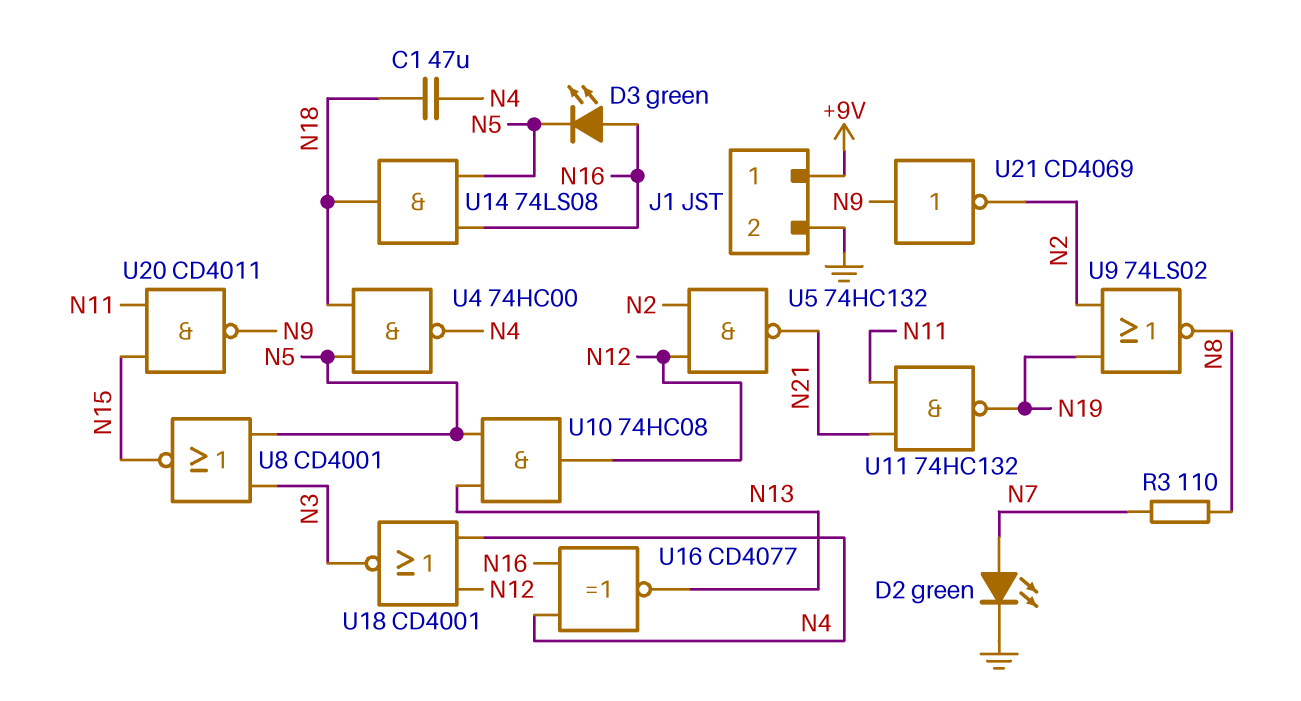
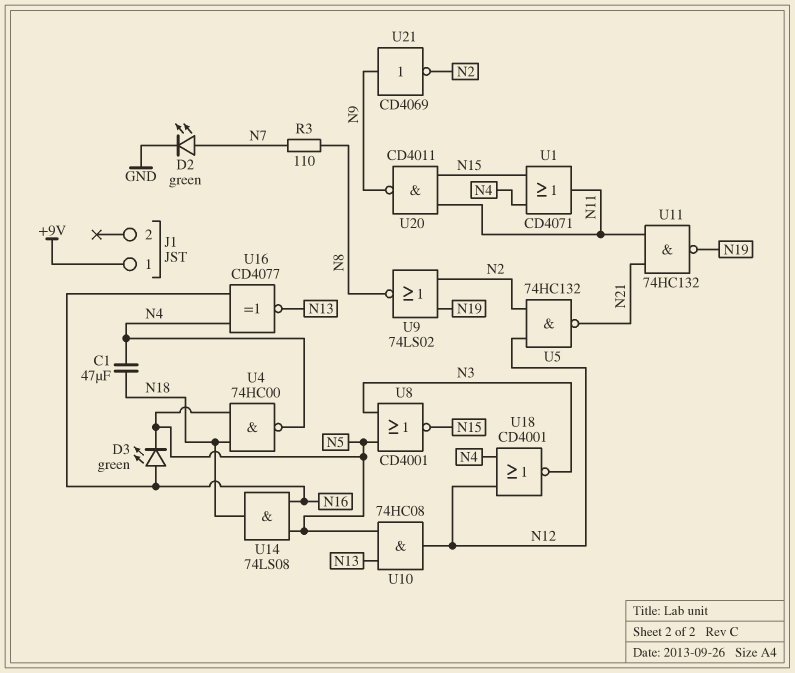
J1 pin 2: GND -> none
U1: none -> OR CD4071 (in N4, in N15, out N11)

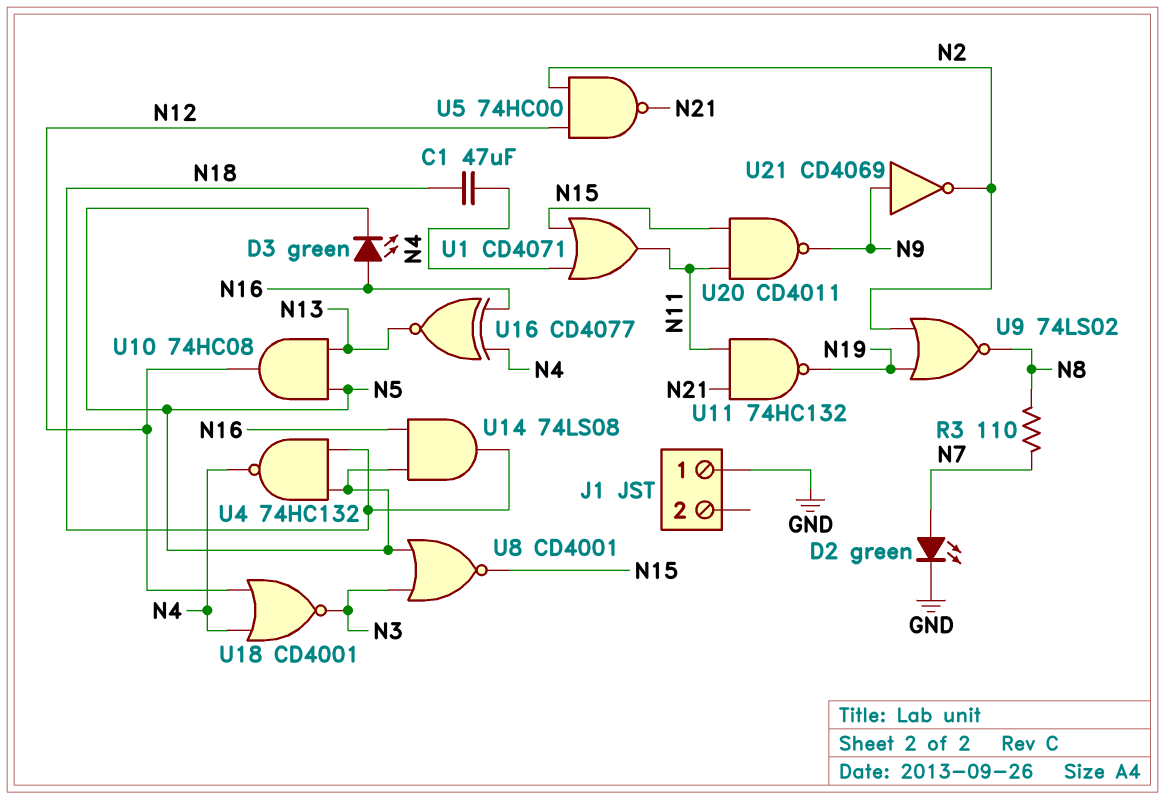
J1 pin 1: +9V -> GND
U4: NAND 74HC00 (in N5, in N18, out N4) -> NAND 74HC132 (in N5, in N18, out N4)
U5: NAND 74HC132 (in N2, in N12, out N21) -> NAND 74HC00 (in N2, in N12, out N21)

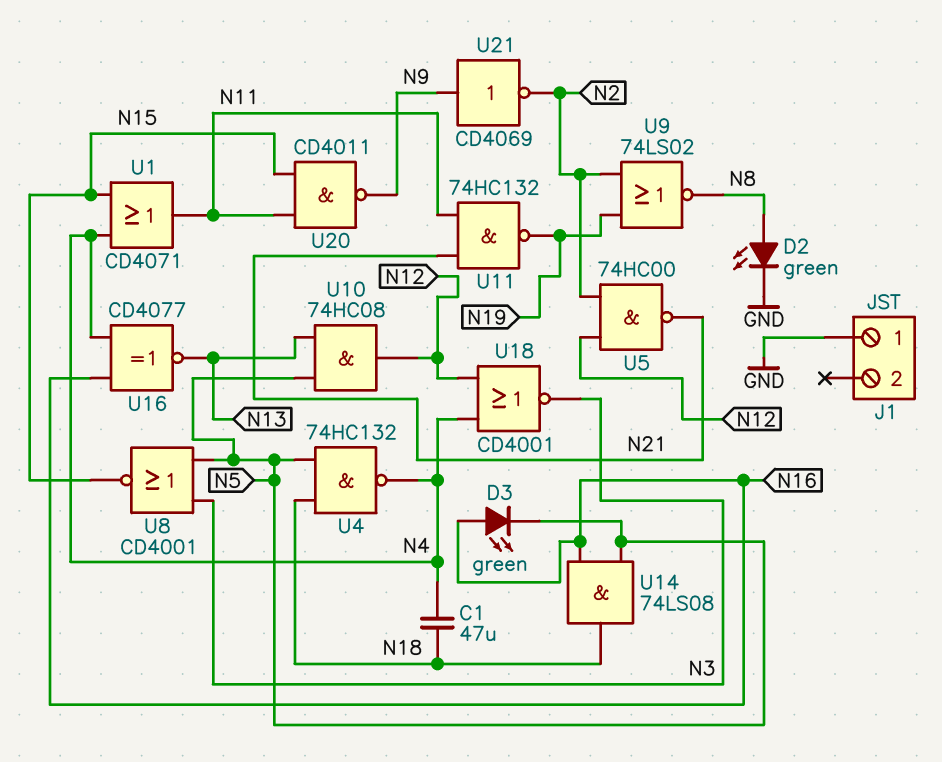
D2: LED green (A N7, K GND) -> LED green (A N8, K GND)
R3: 110 (N7, N8) -> none

